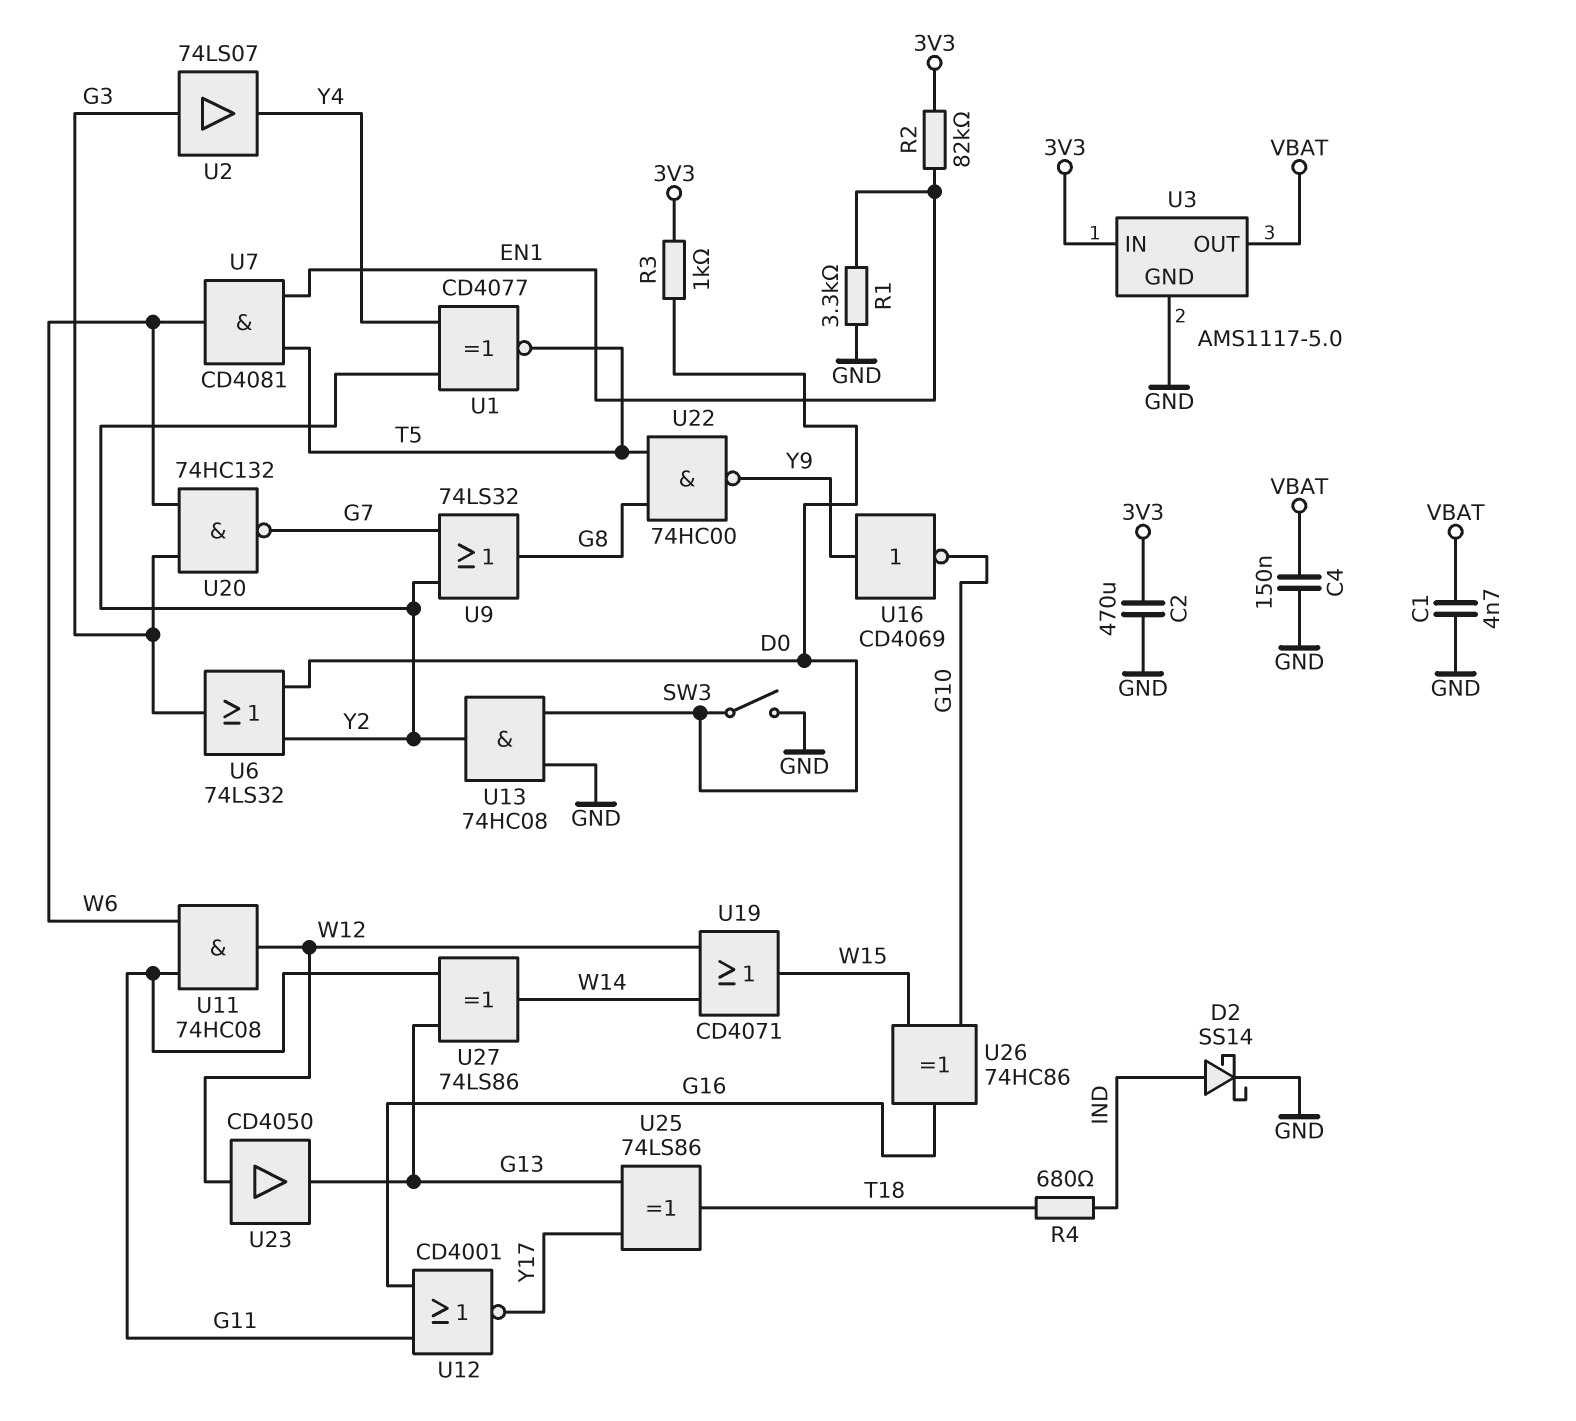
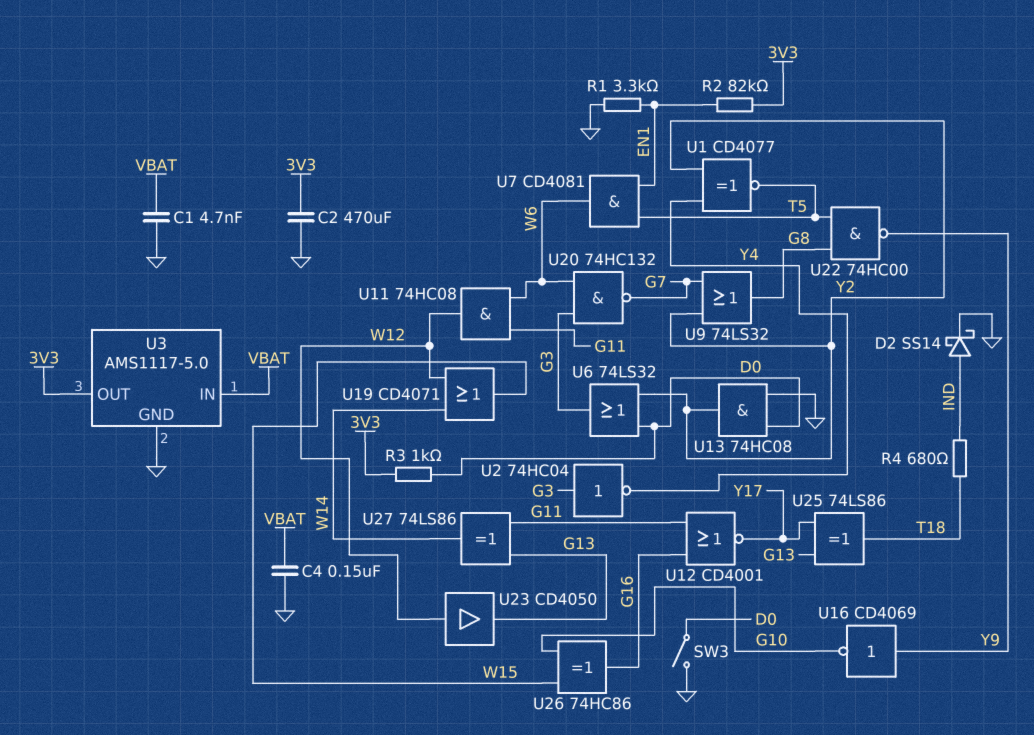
U2: buffer 74LS07 (in G3, out Y4) -> NOT 74HC04 (in G3, out Y4)
U3 pin IN: 3V3 -> VBAT
U3 pin OUT: VBAT -> 3V3

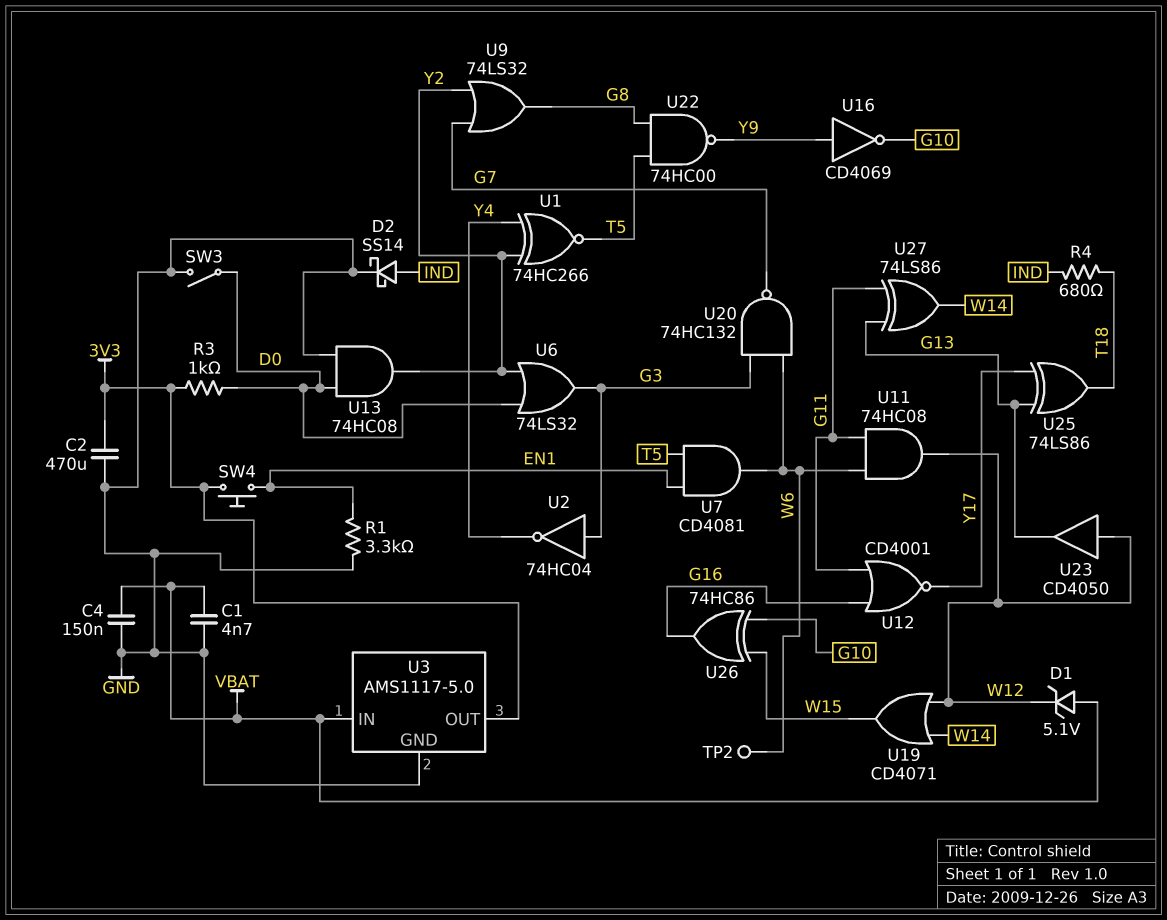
D1: none -> zener 5.1V (A VBAT, K W12)
R2: 82k (3V3, EN1) -> none
SW4: none -> button (3V3, EN1)
TP2: none -> test point (W6)
U1: XNOR CD4077 (in Y2, in Y4, out T5) -> XNOR 74HC266 (in Y2, in Y4, out T5)

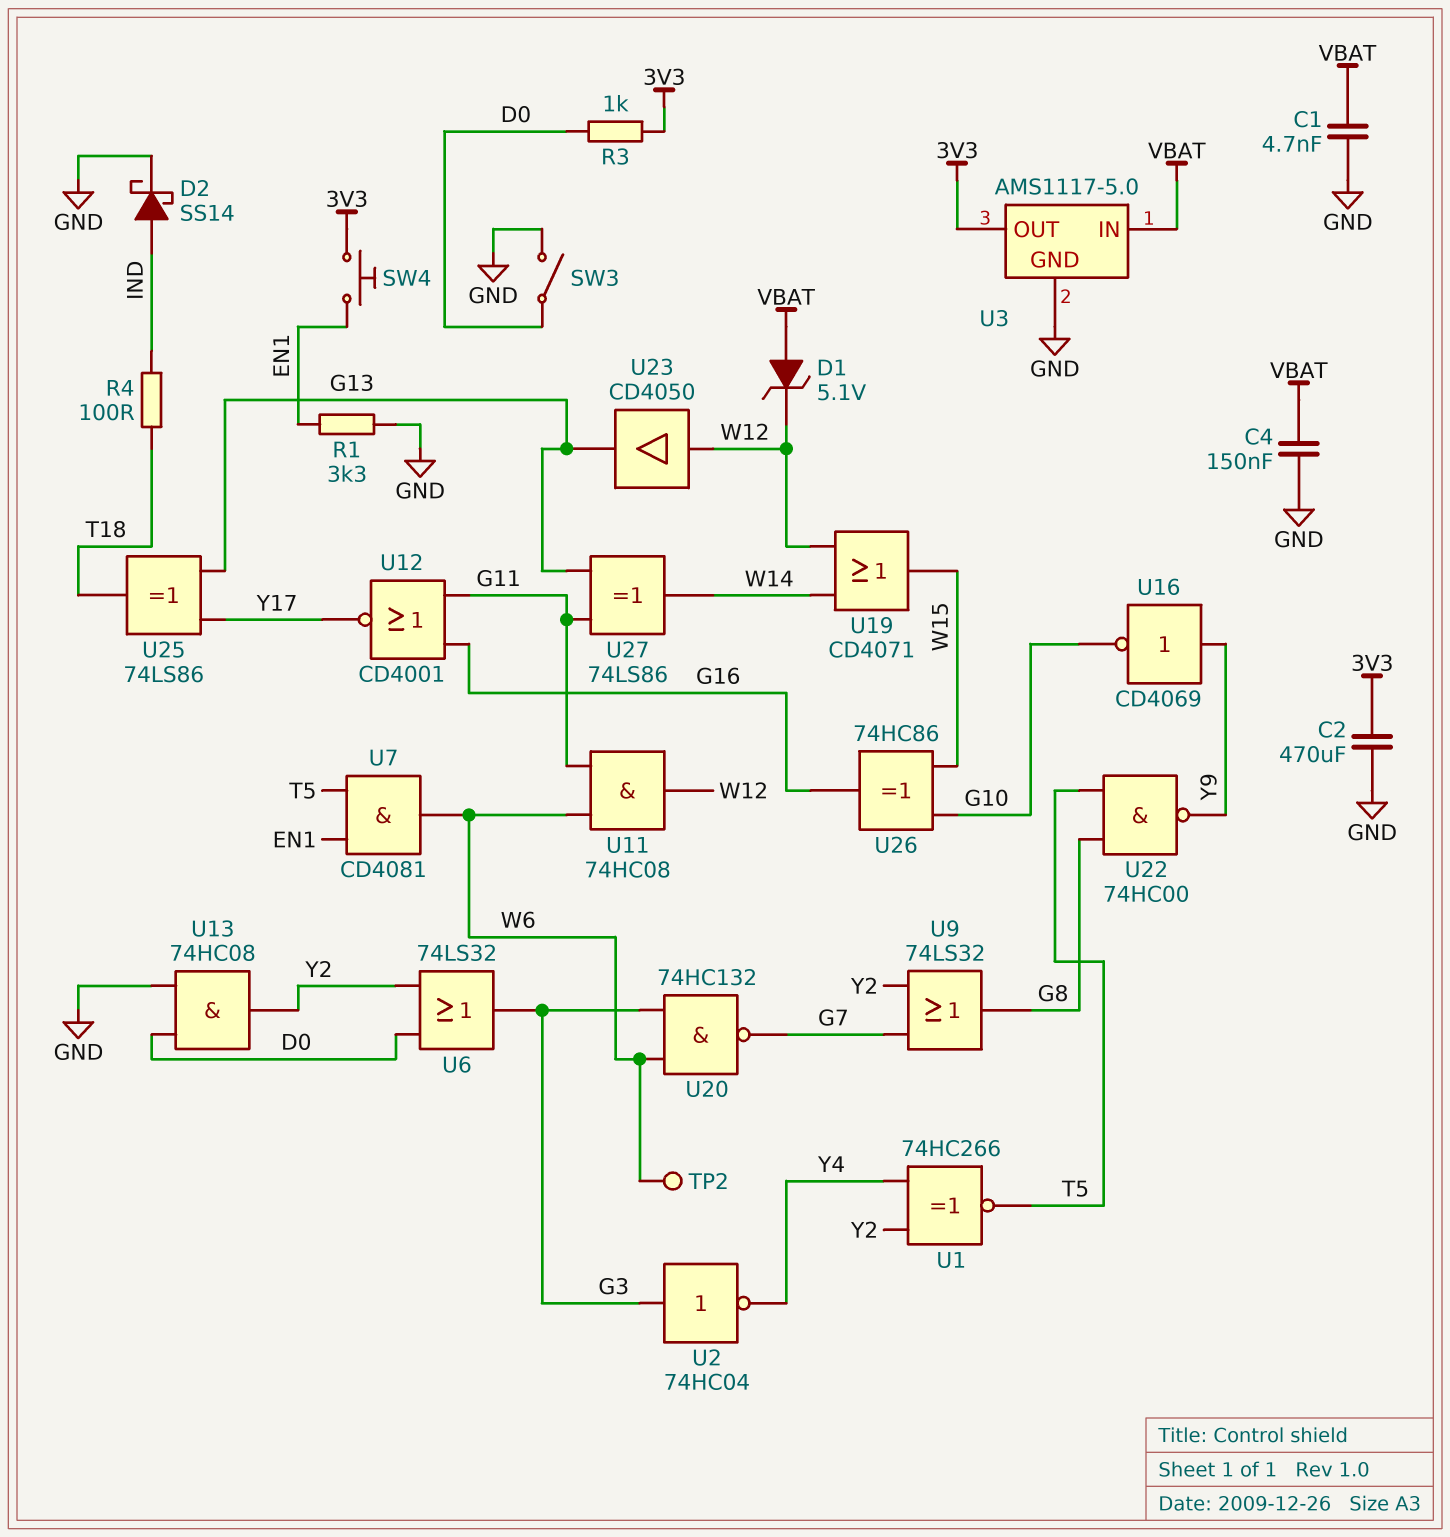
R4: 680 (IND, T18) -> 100 (IND, T18)

